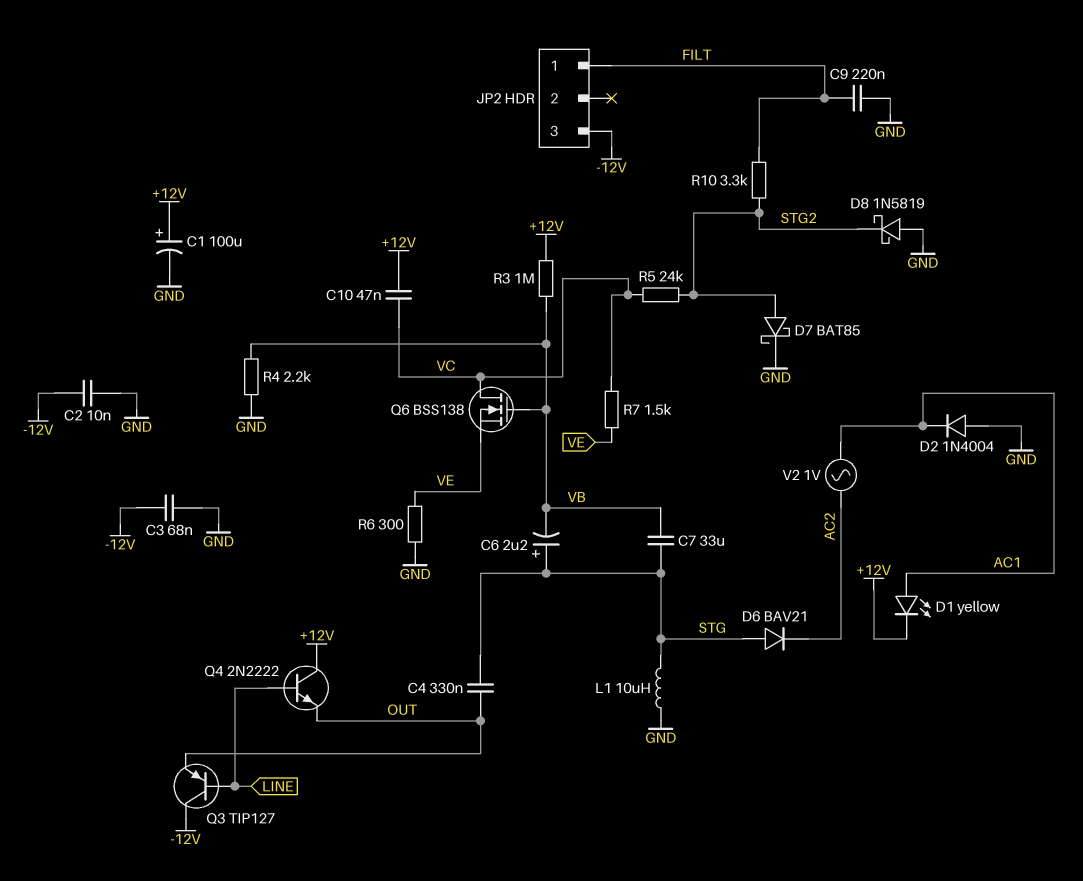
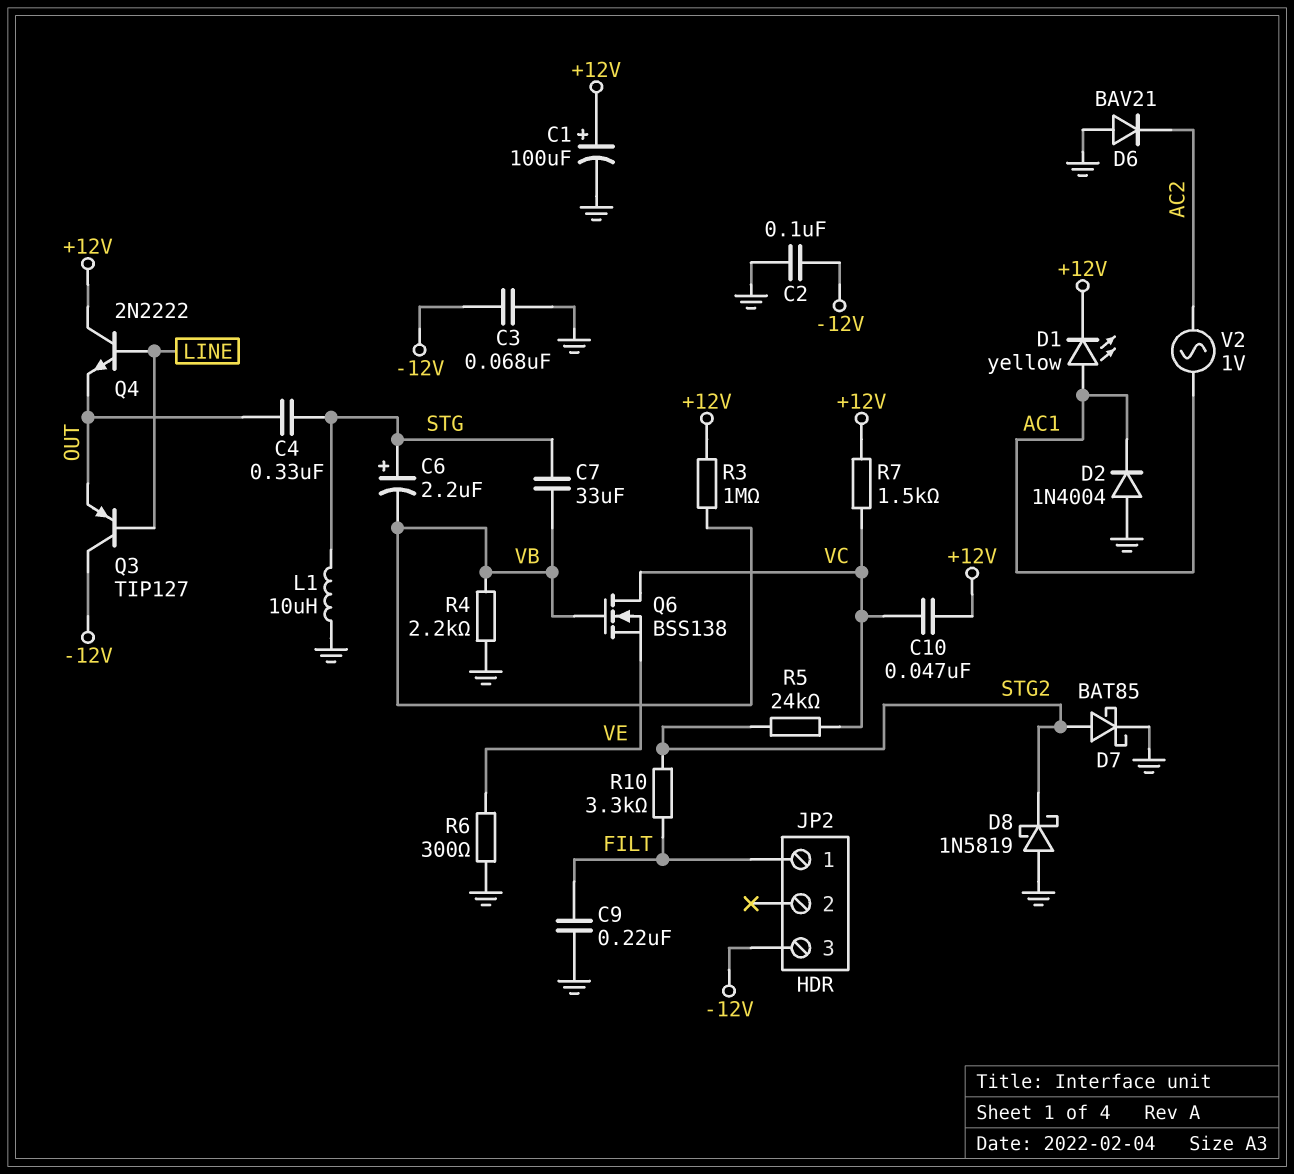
C2: 10nF (-12V, GND) -> 100nF (-12V, GND)
D6: diode BAV21 (A STG, K AC2) -> diode BAV21 (A GND, K AC2)
R7: 1.5k (VC, VE) -> 1.5k (+12V, VC)

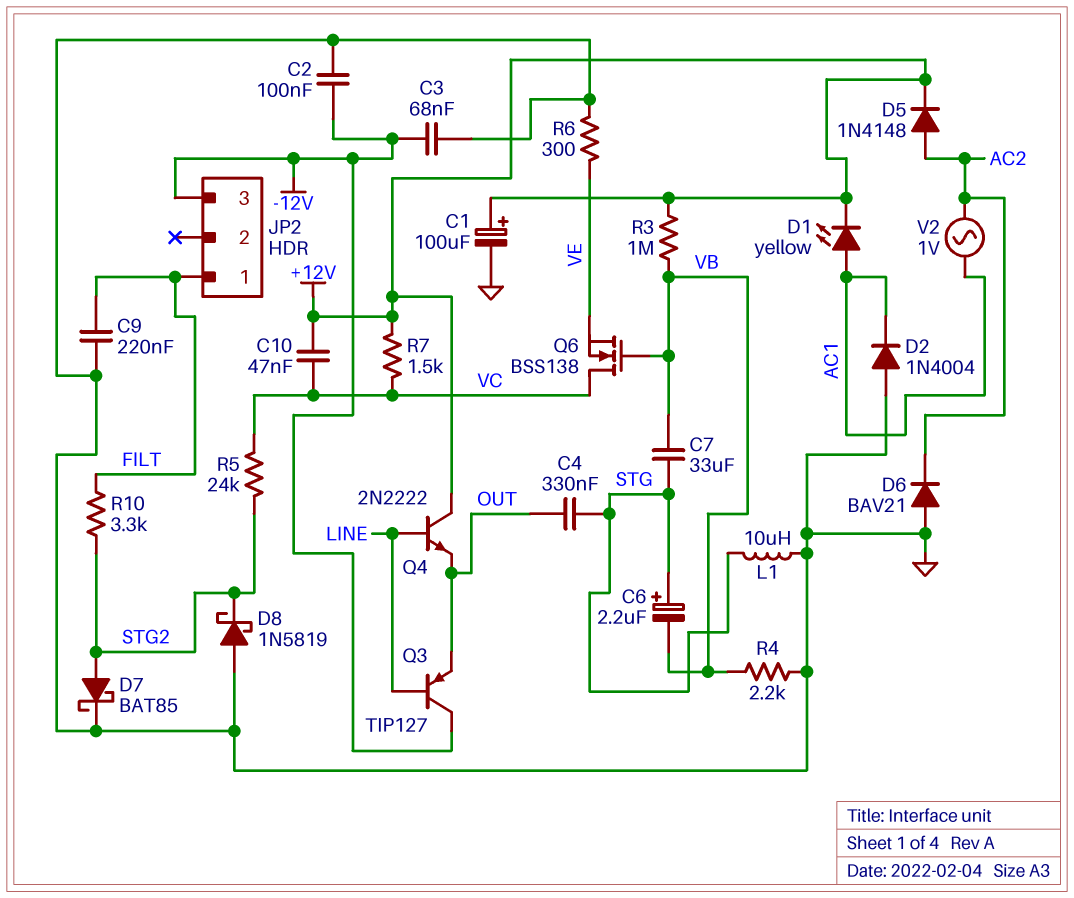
D5: none -> diode 1N4148 (A AC2, K +12V)

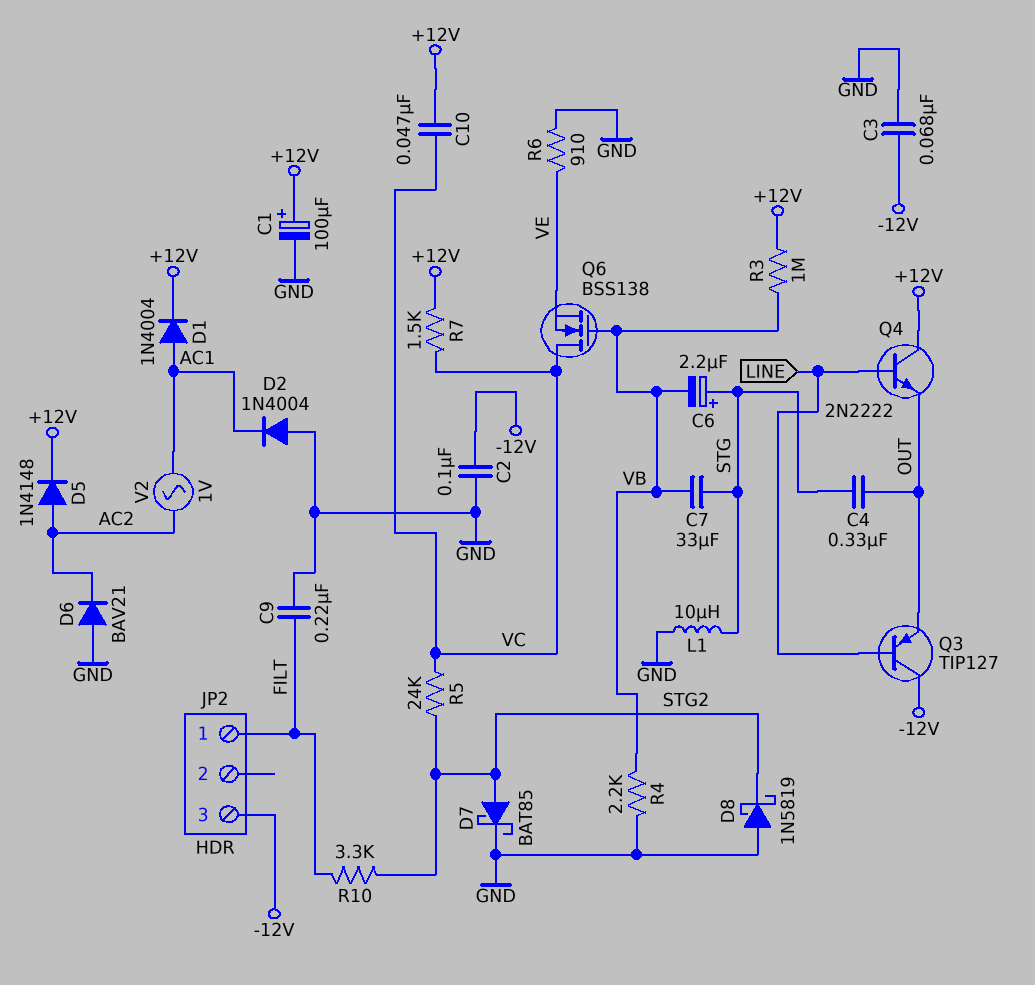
D1: LED yellow (A AC1, K +12V) -> diode 1N4004 (A AC1, K +12V)
R6: 300 (GND, VE) -> 910 (GND, VE)

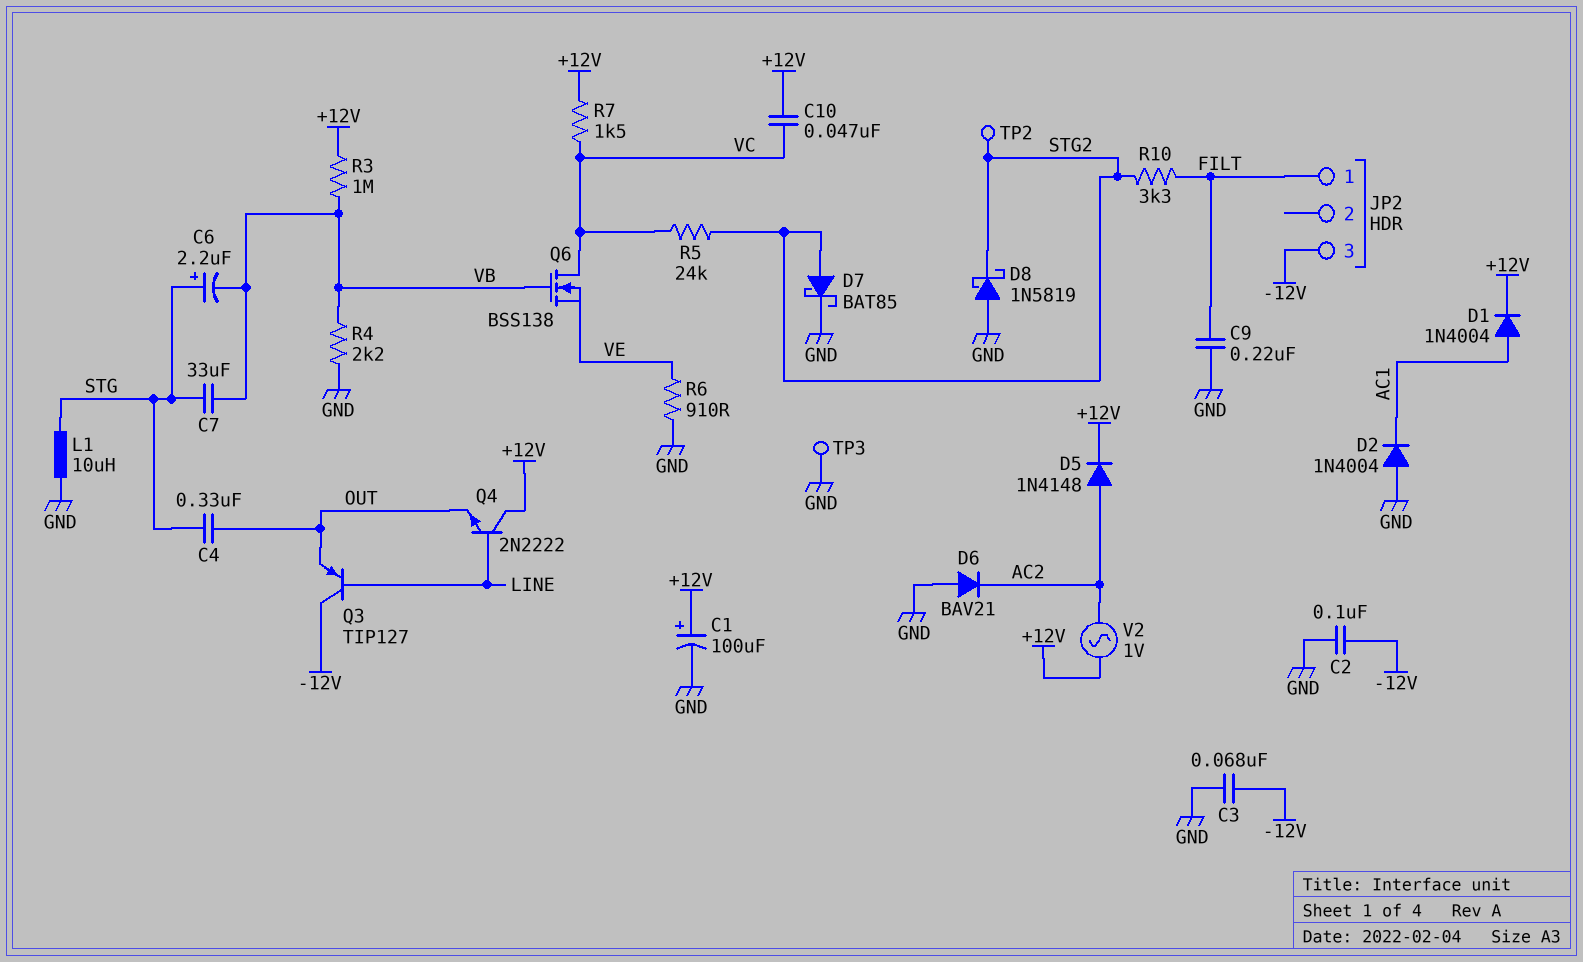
TP2: none -> test point (STG2)
TP3: none -> test point (GND)
V2: AC 1V (AC1, AC2) -> AC 1V (+12V, AC2)

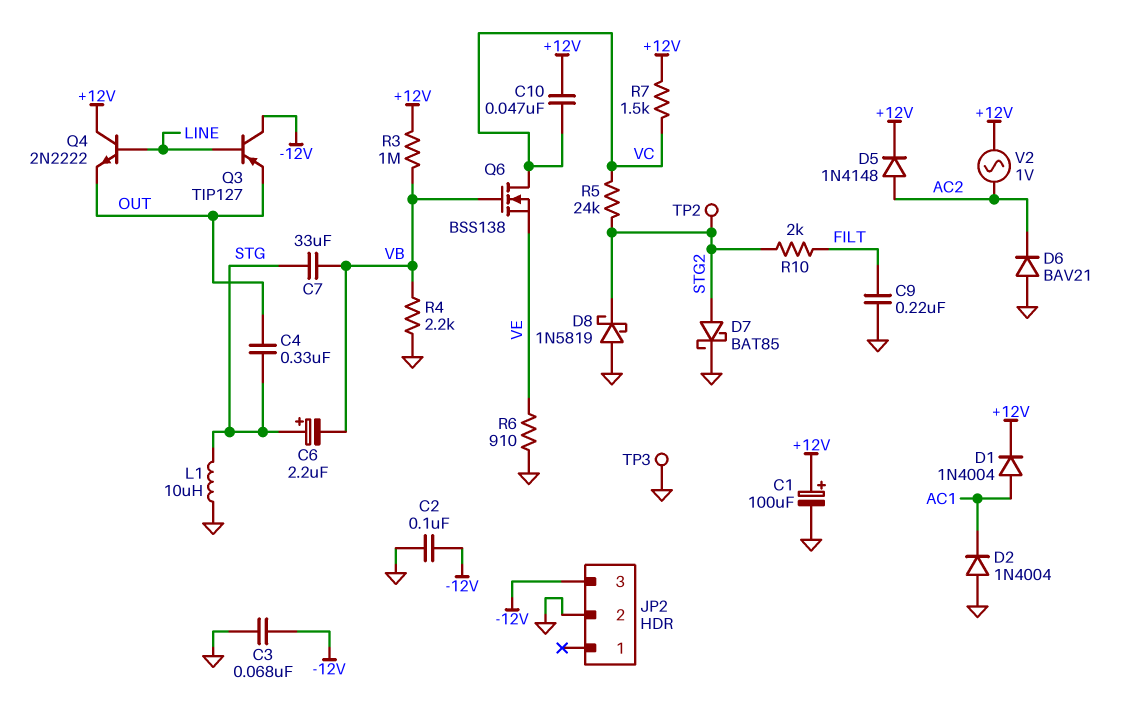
JP2 pin 1: FILT -> none
JP2 pin 2: none -> GND
R10: 3.3k (FILT, STG2) -> 2k (FILT, STG2)

